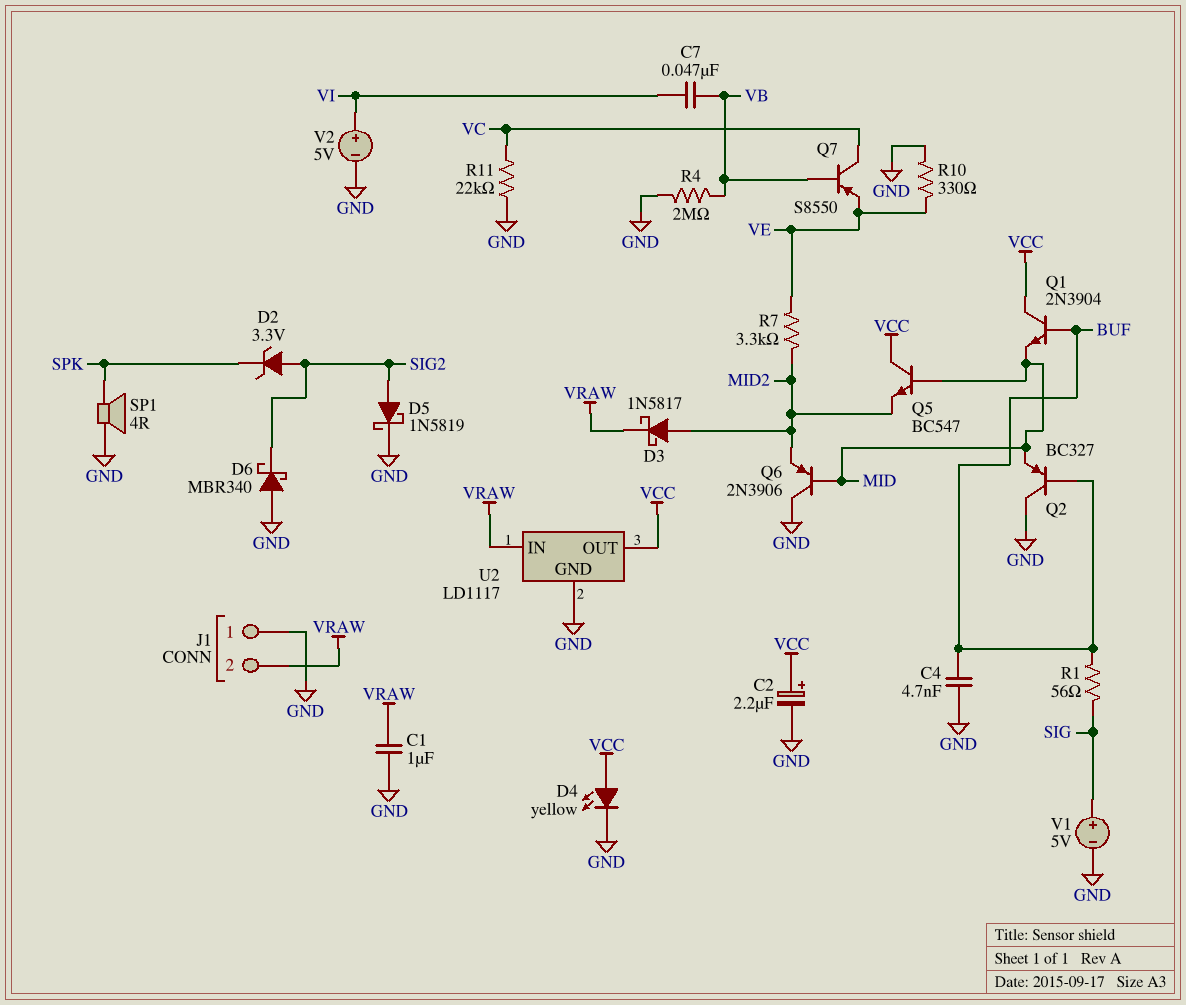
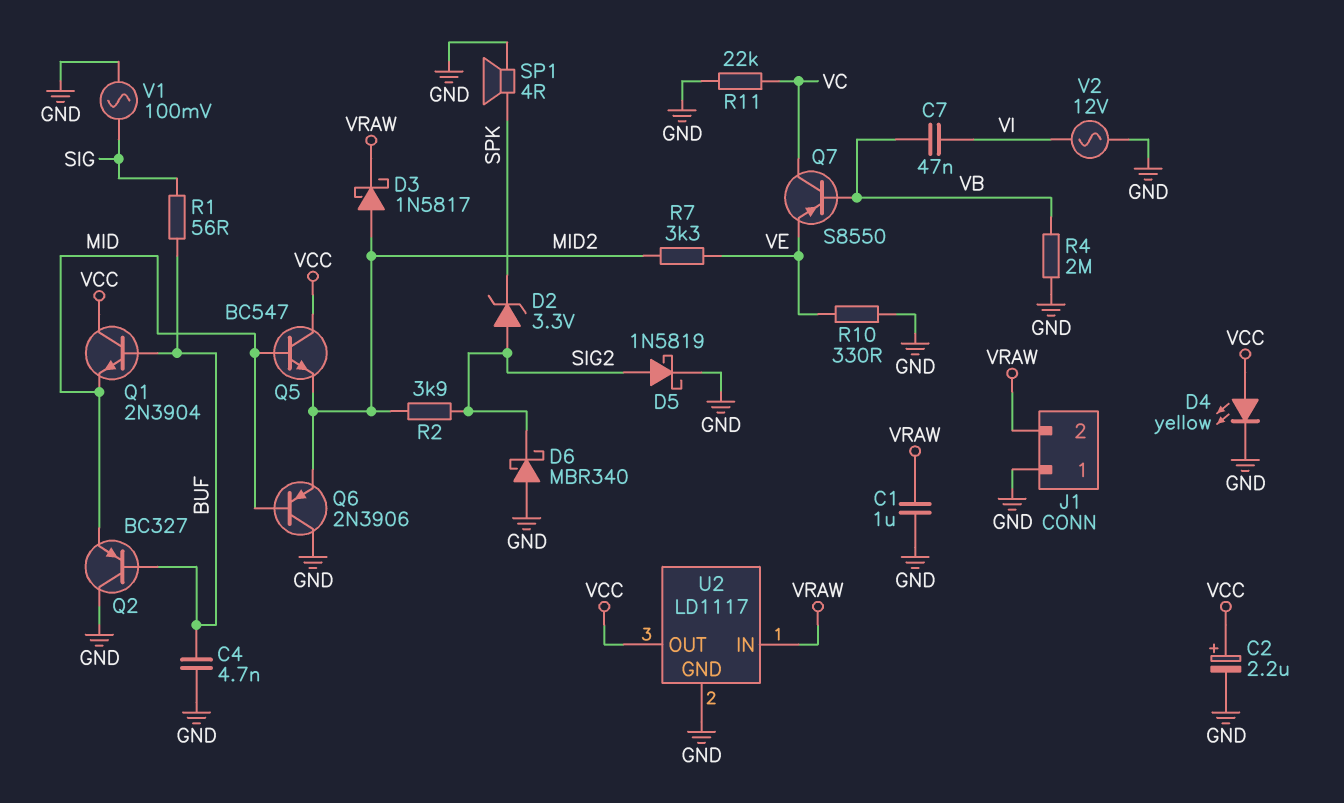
R2: none -> 3.9k (MID2, SIG2)
V1: 5V (plus SIG, minus GND) -> AC 100mV (GND, SIG)
V2: 5V (plus VI, minus GND) -> AC 12V (GND, VI)

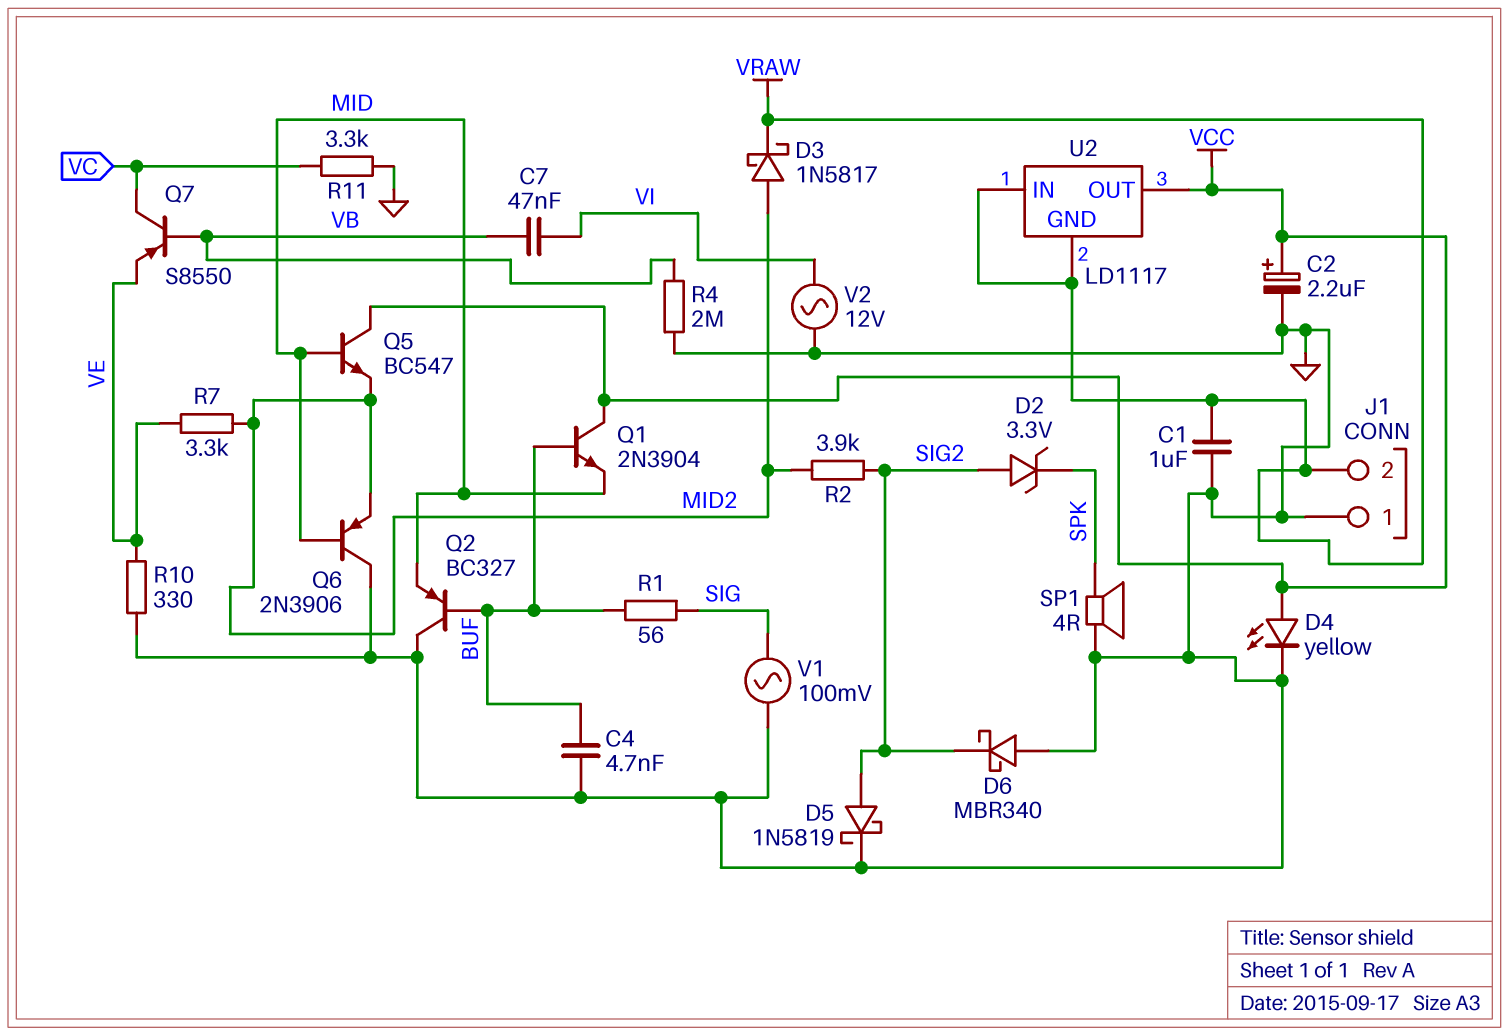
R11: 22k (GND, VC) -> 3.3k (GND, VC)
U2 pin GND: GND -> VRAW

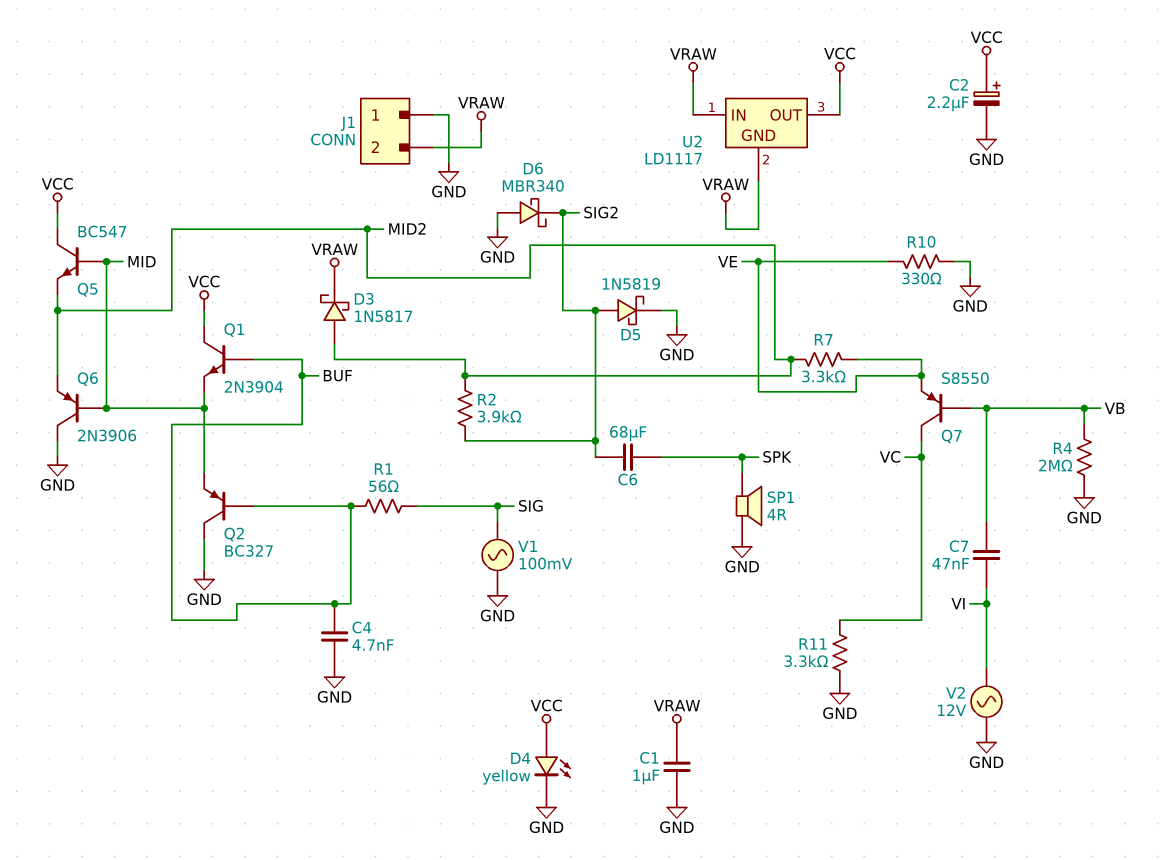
C6: none -> 68uF (SIG2, SPK)
D2: zener 3.3V (A SIG2, K SPK) -> none

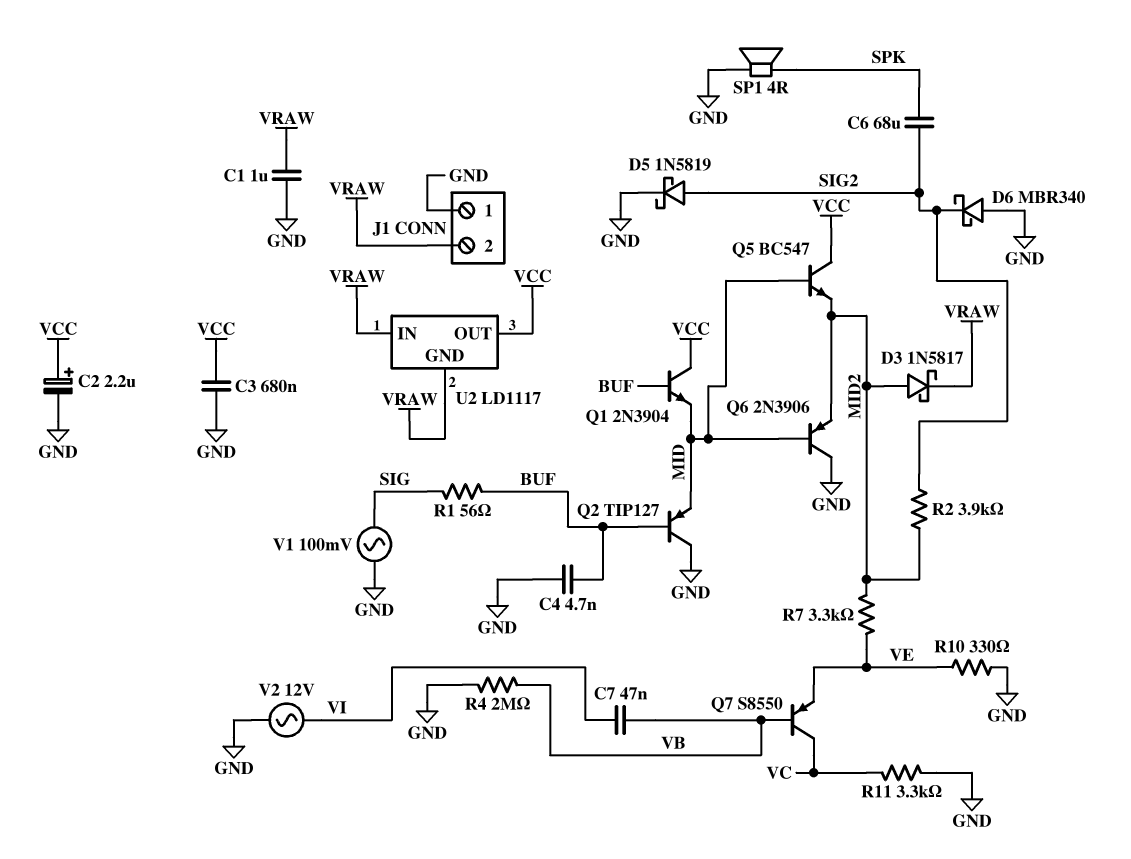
C3: none -> 680nF (GND, VCC)
D4: LED yellow (A VCC, K GND) -> none
Q2: PNP BC327 (B BUF, C GND, E MID) -> PNP TIP127 (B BUF, C GND, E MID)

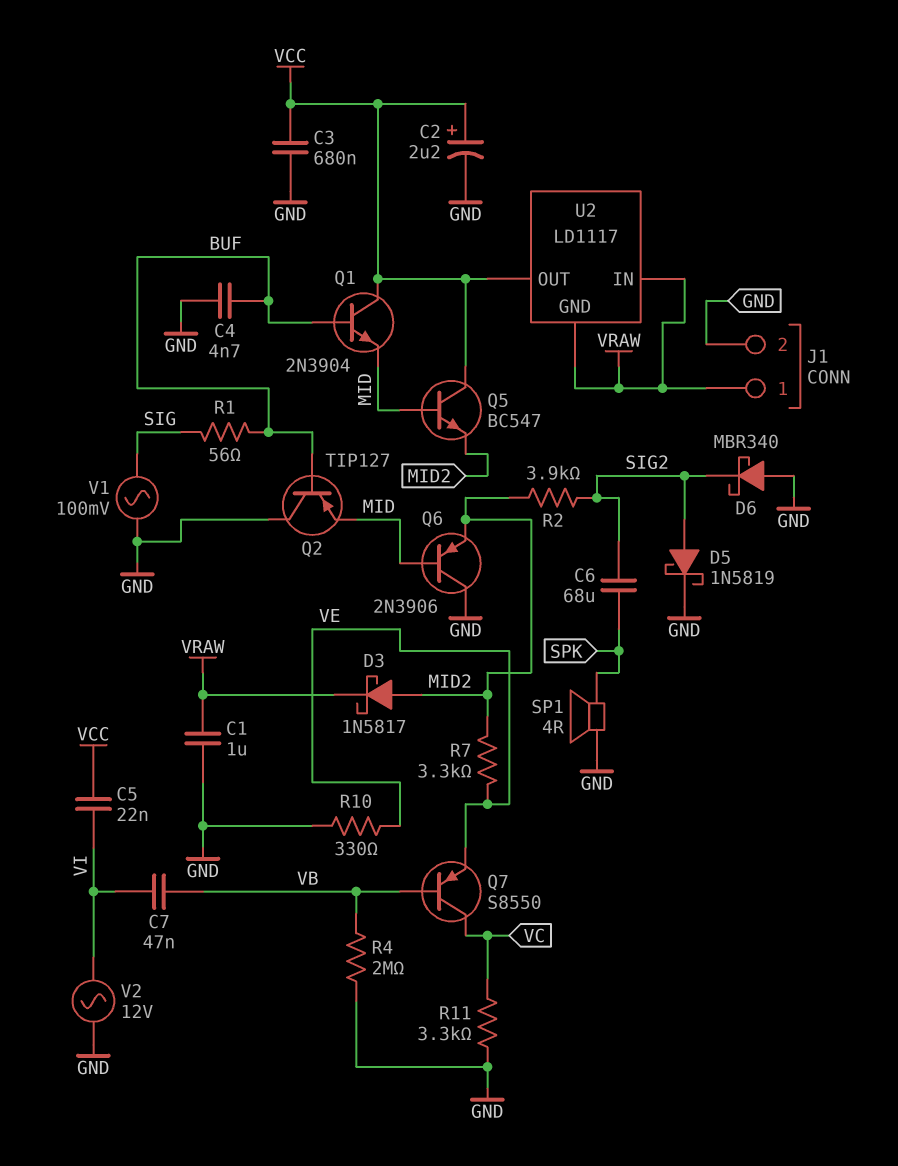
C5: none -> 22nF (VCC, VI)
J1 pin 1: GND -> VRAW
J1 pin 2: VRAW -> GND

